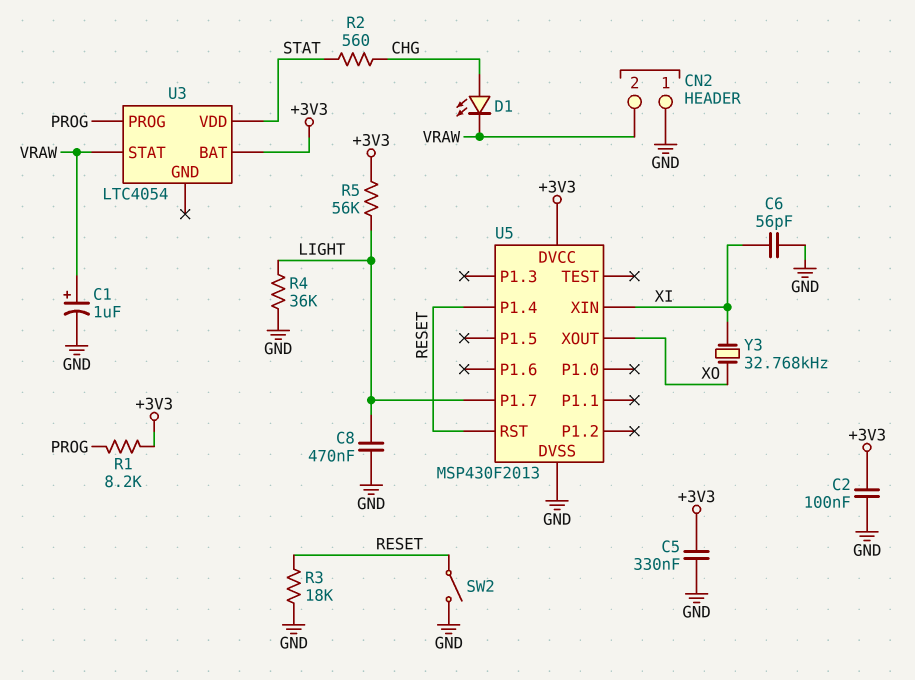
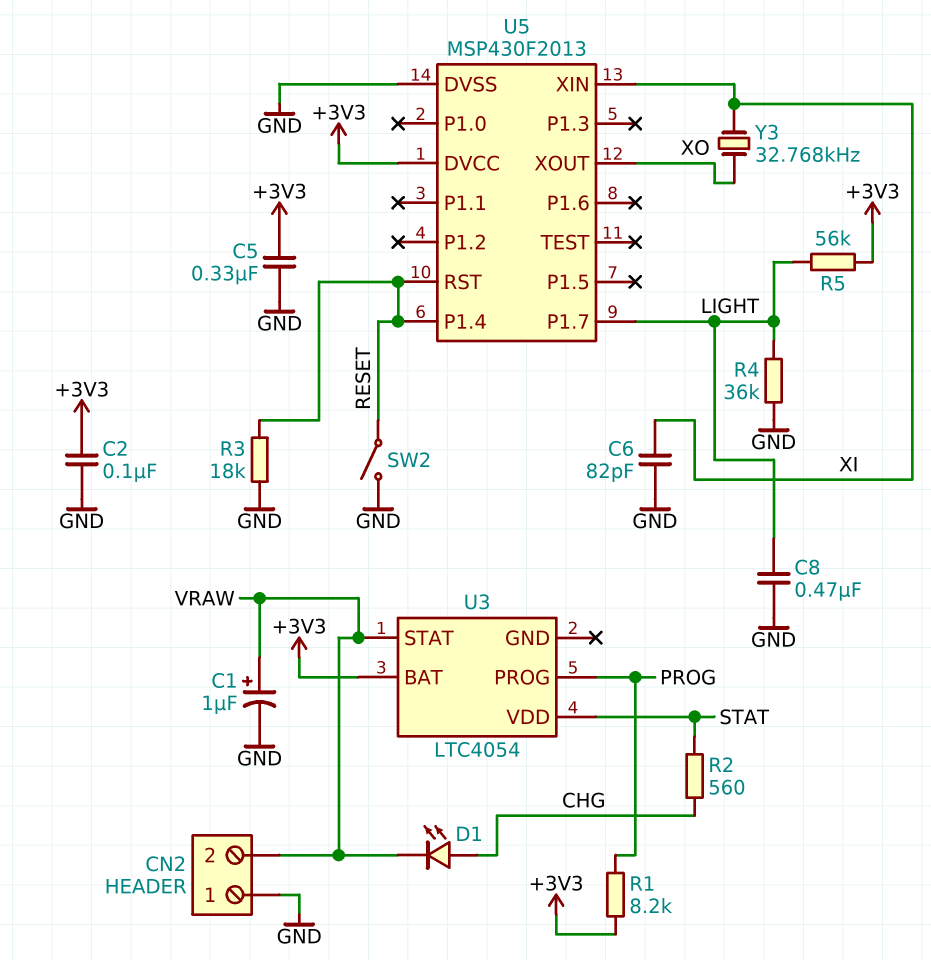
C6: 56pF (GND, XI) -> 82pF (GND, XI)

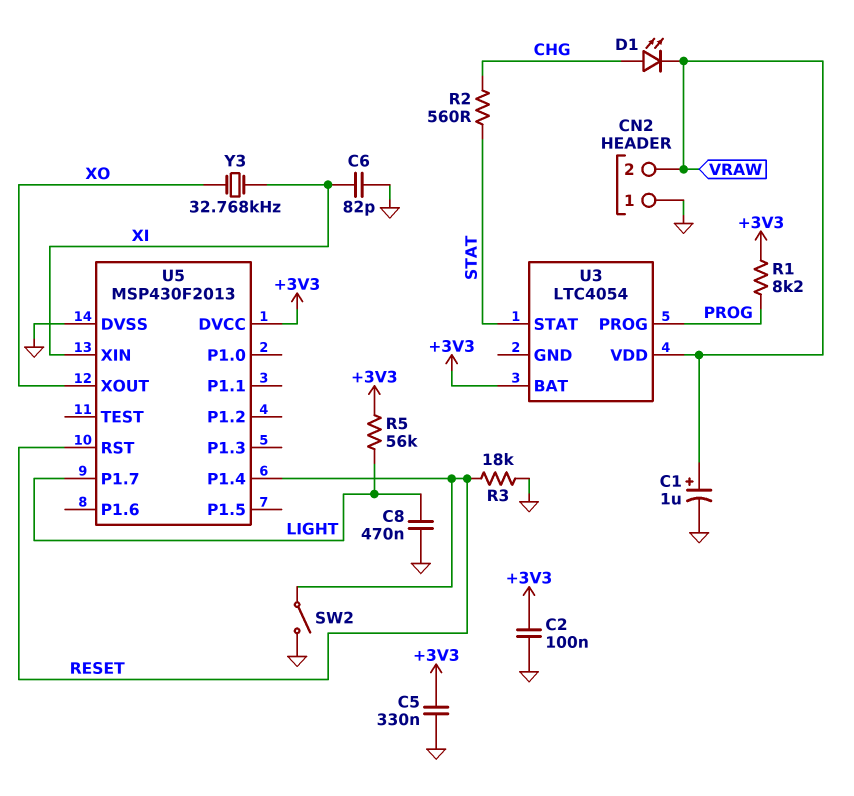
R4: 36k (GND, LIGHT) -> none
U3 pin STAT: VRAW -> STAT
U3 pin VDD: STAT -> VRAW

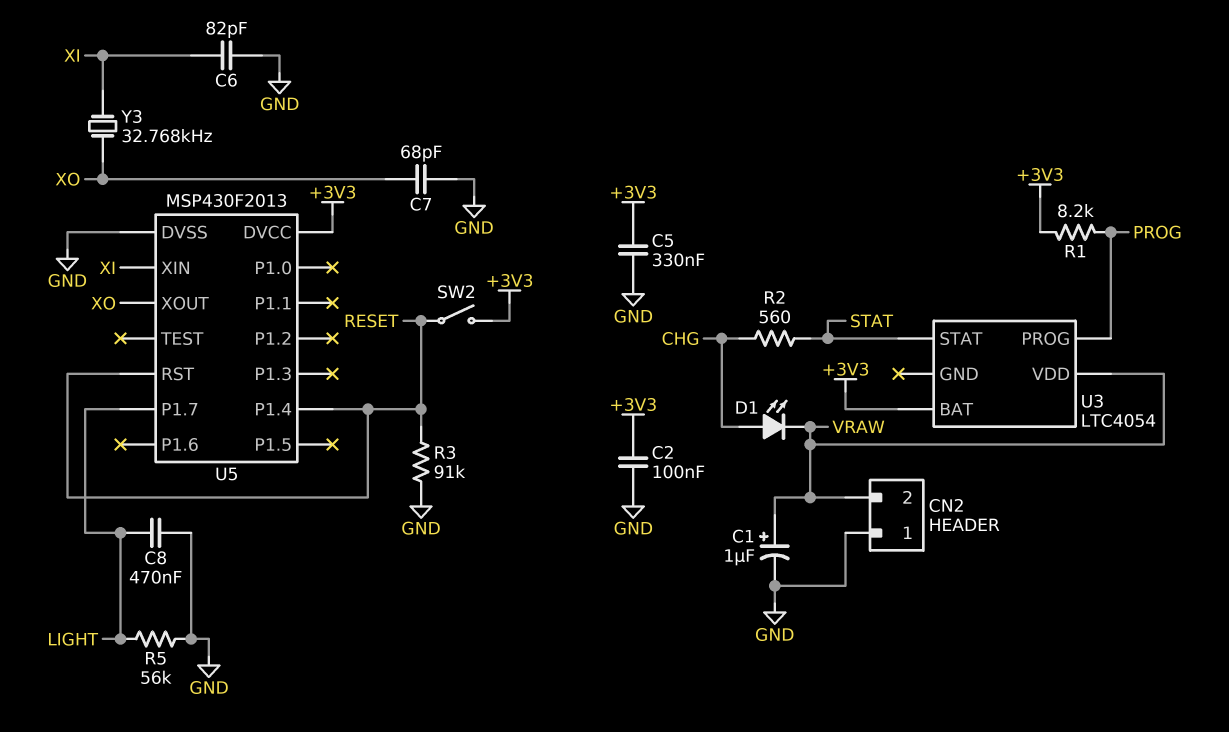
C7: none -> 68pF (GND, XO)
R3: 18k (GND, RESET) -> 91k (GND, RESET)
R5: 56k (+3V3, LIGHT) -> 56k (GND, LIGHT)
SW2: switch (GND, RESET) -> switch (+3V3, RESET)

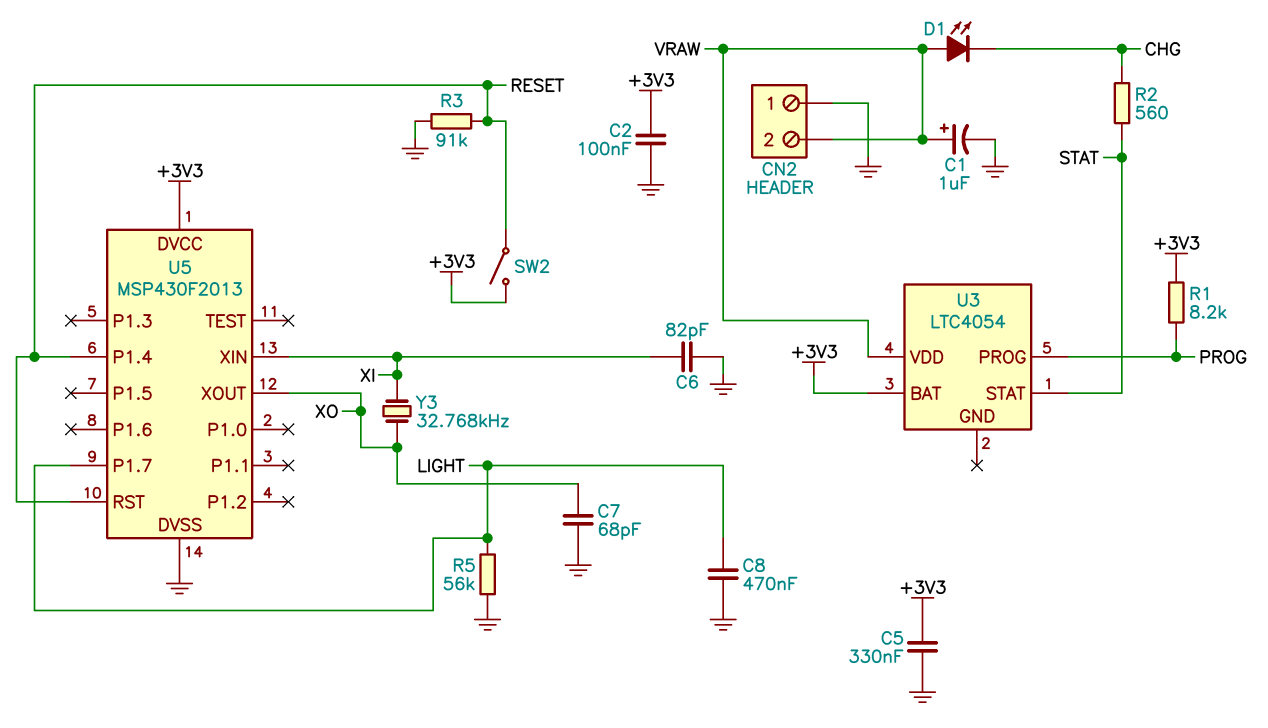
D1: LED (A CHG, K VRAW) -> LED (A VRAW, K CHG)

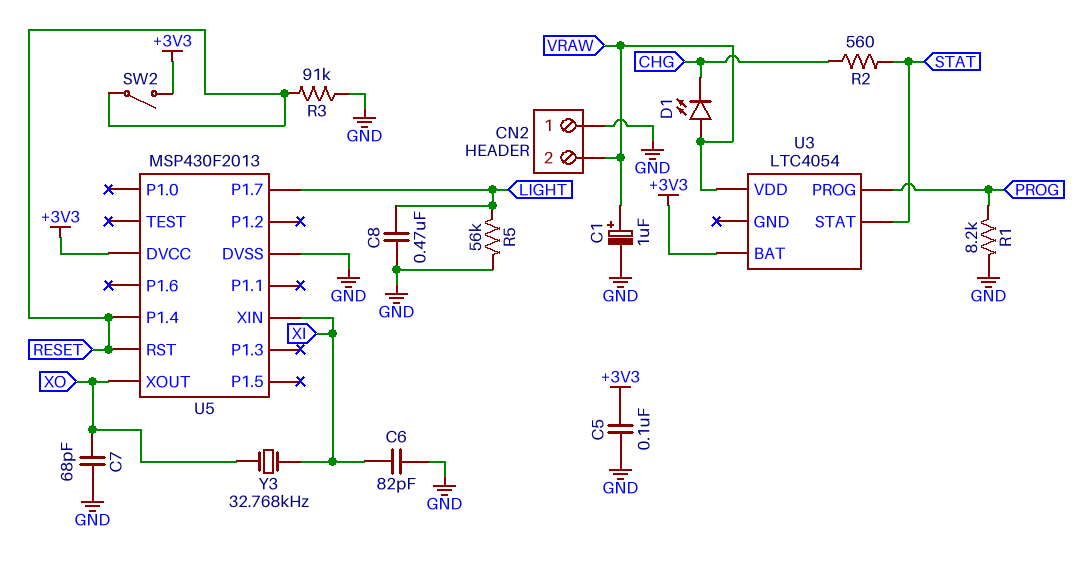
C2: 100nF (+3V3, GND) -> none
C5: 330nF (+3V3, GND) -> 100nF (+3V3, GND)
R1: 8.2k (+3V3, PROG) -> 8.2k (GND, PROG)

